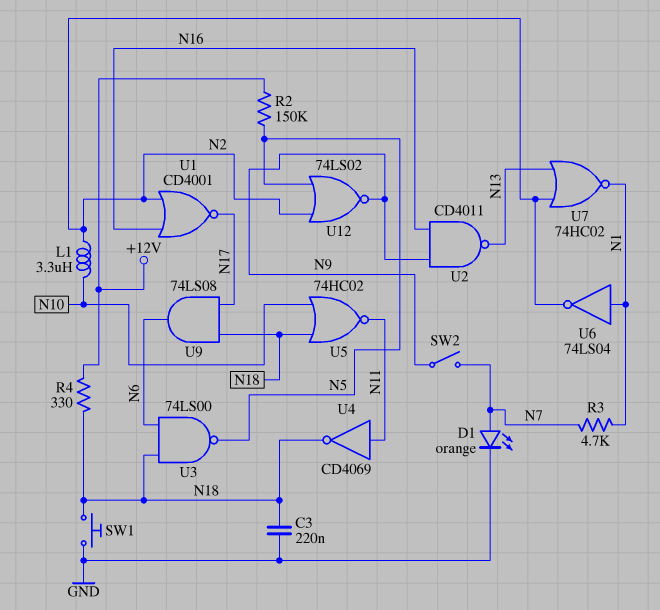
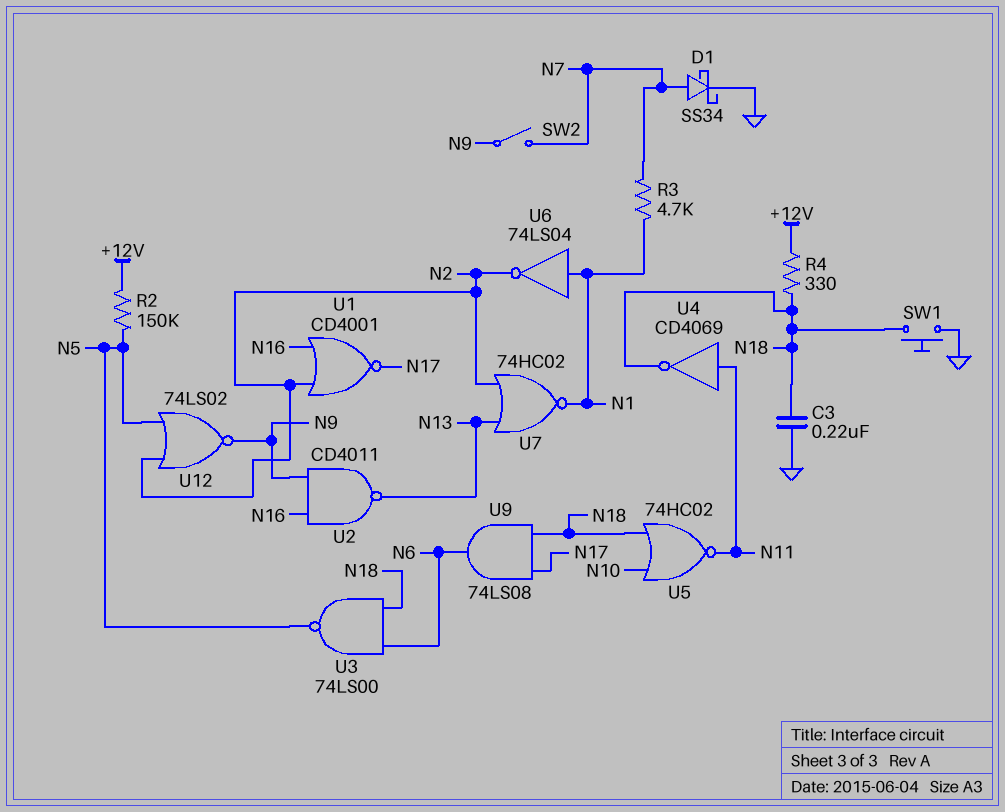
D1: LED orange (A N7, K GND) -> schottky SS34 (A N7, K GND)
L1: 3.3uH (N2, N10) -> none

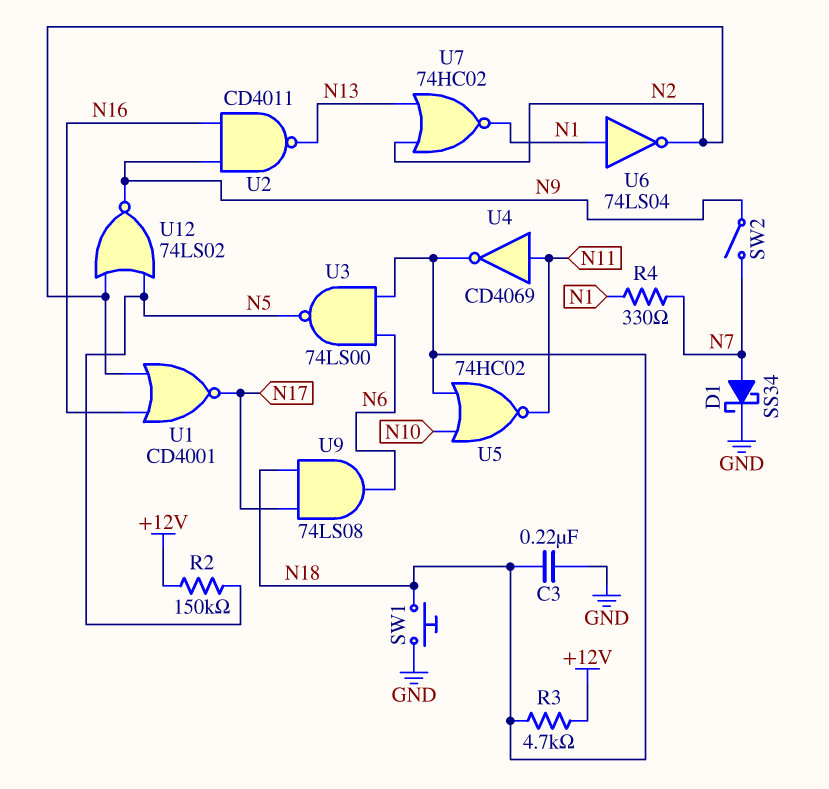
R3: 4.7k (N1, N7) -> 4.7k (+12V, N18)
R4: 330 (+12V, N18) -> 330 (N1, N7)

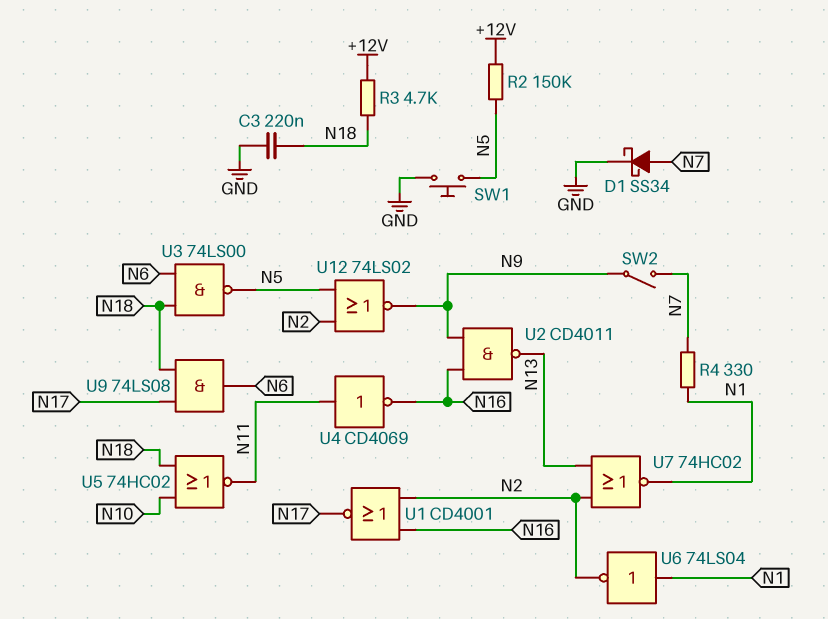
SW1: button (GND, N18) -> button (GND, N5)
U4: NOT CD4069 (in N11, out N18) -> NOT CD4069 (in N11, out N16)

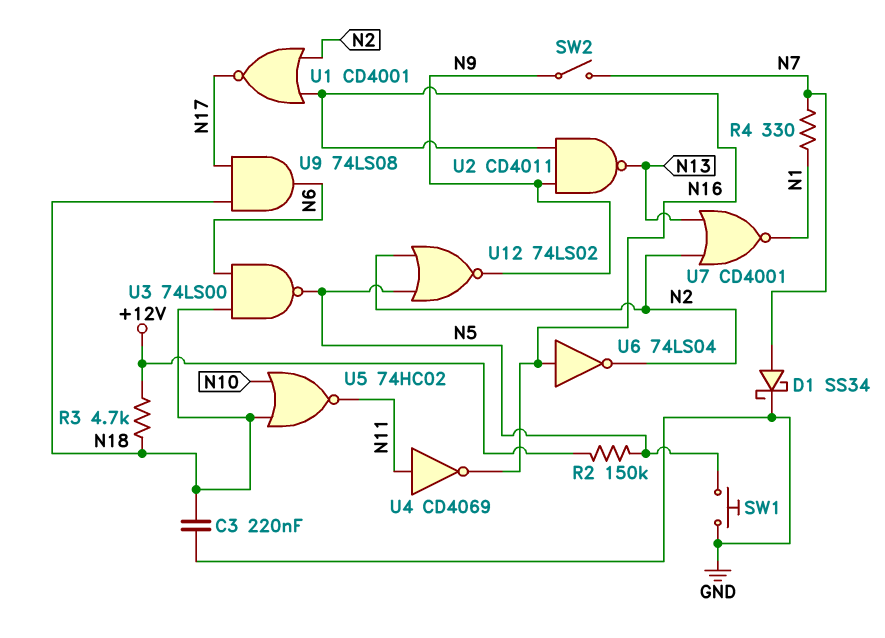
U6: NOT 74LS04 (in N1, out N2) -> NOT 74LS04 (in N16, out N2)
U7: NOR 74HC02 (in N2, in N13, out N1) -> NOR CD4001 (in N2, in N13, out N1)

